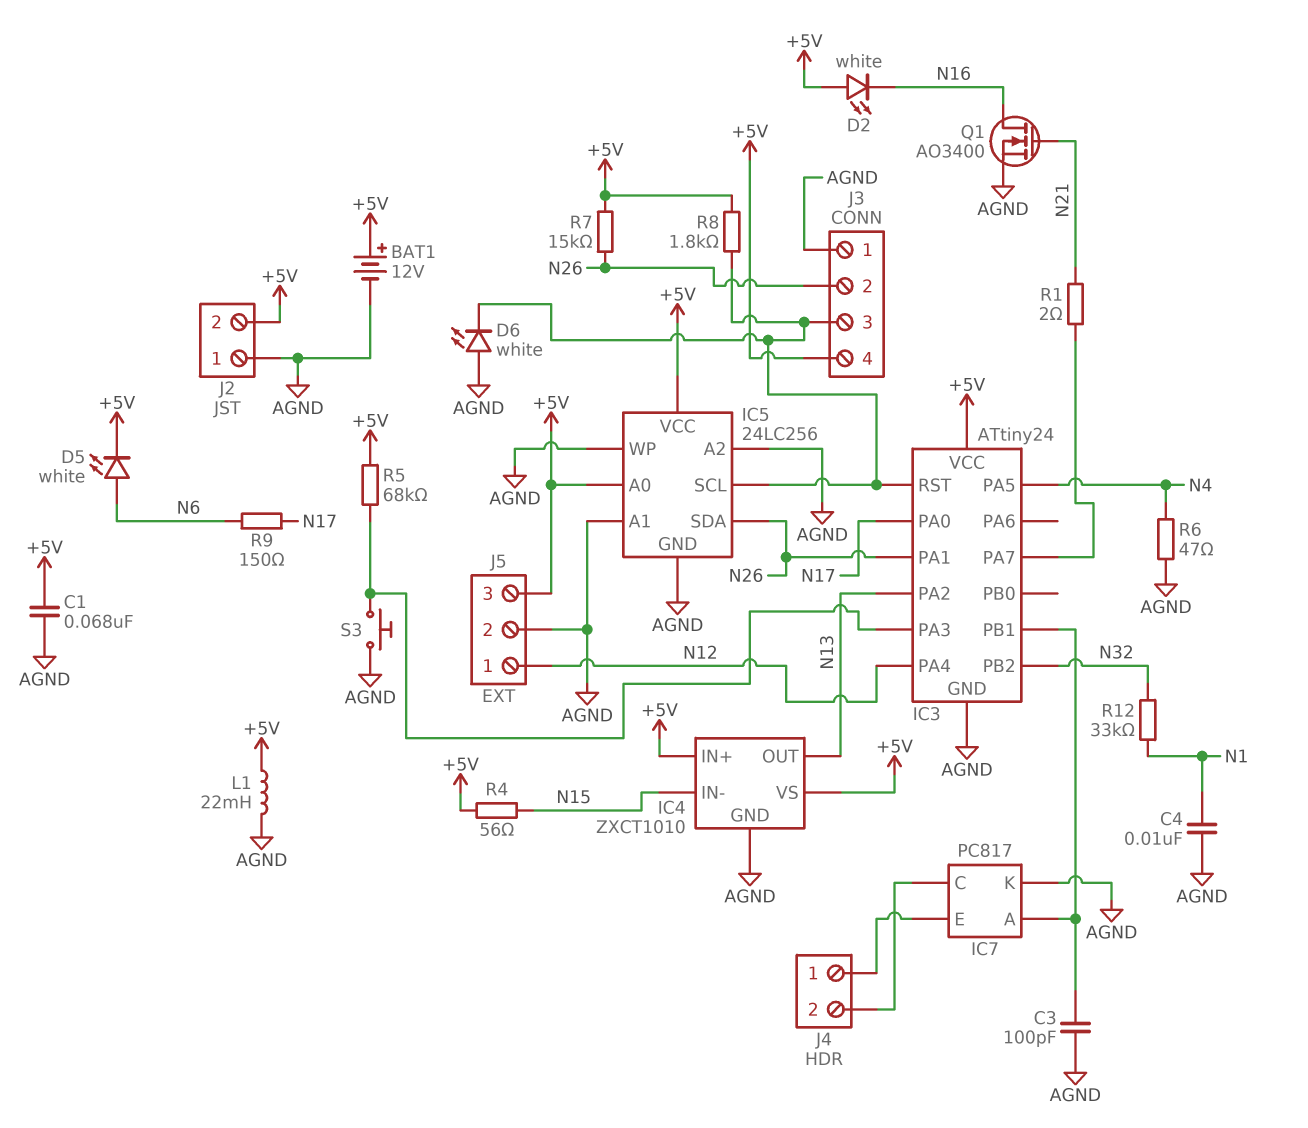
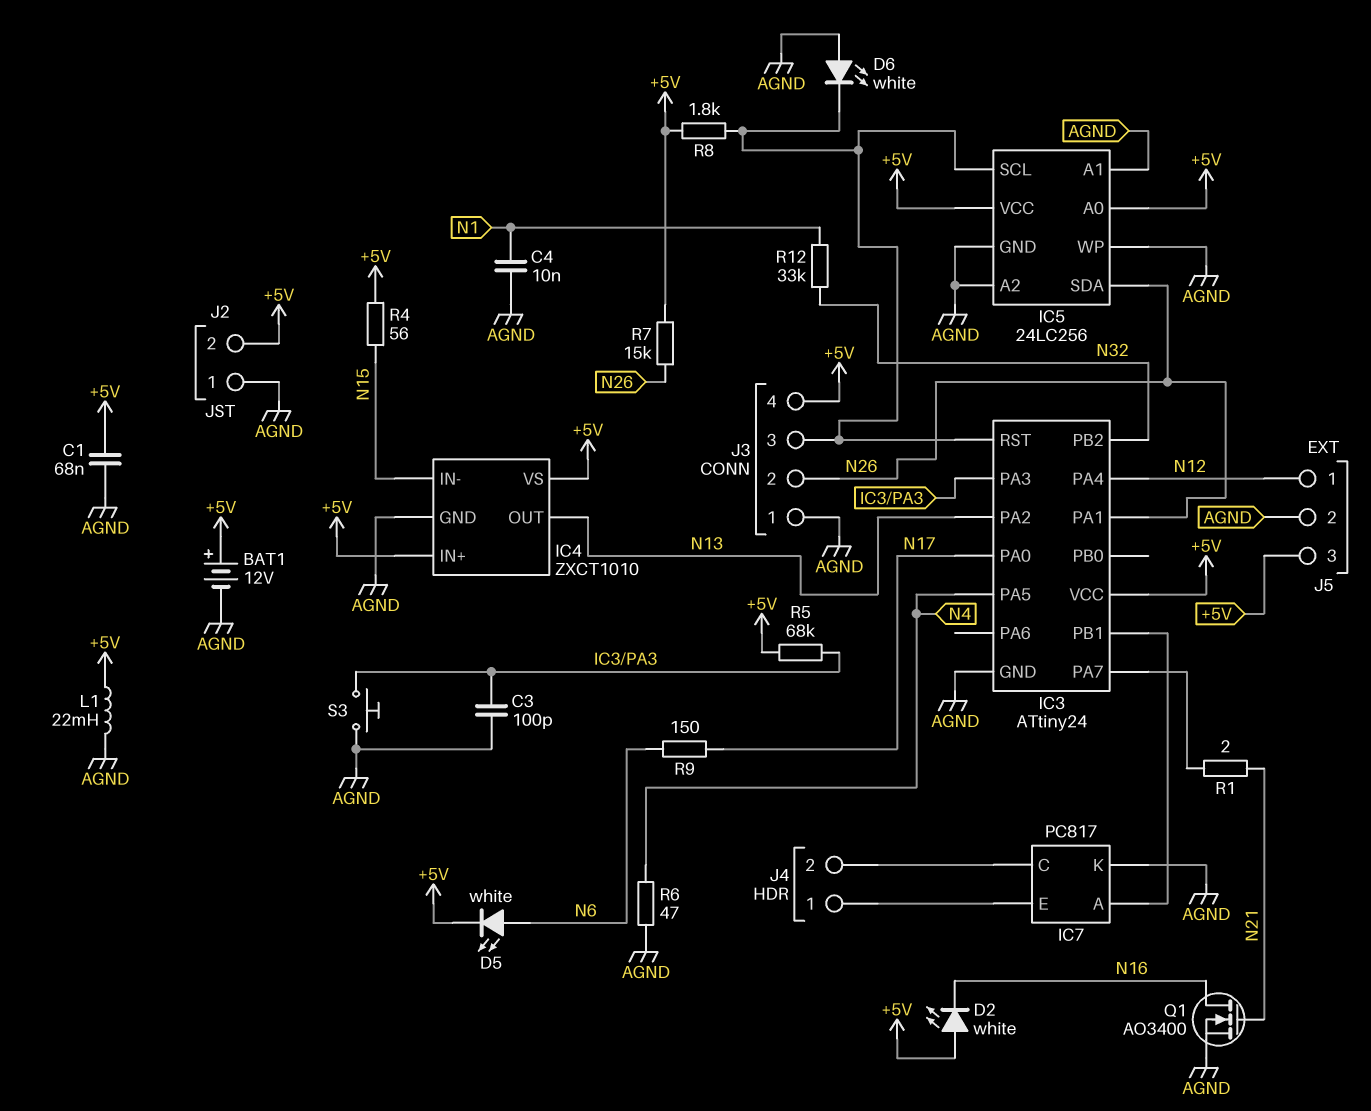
C3: 100pF (AGND, IC3/PB1) -> 100pF (AGND, IC3/PA3)

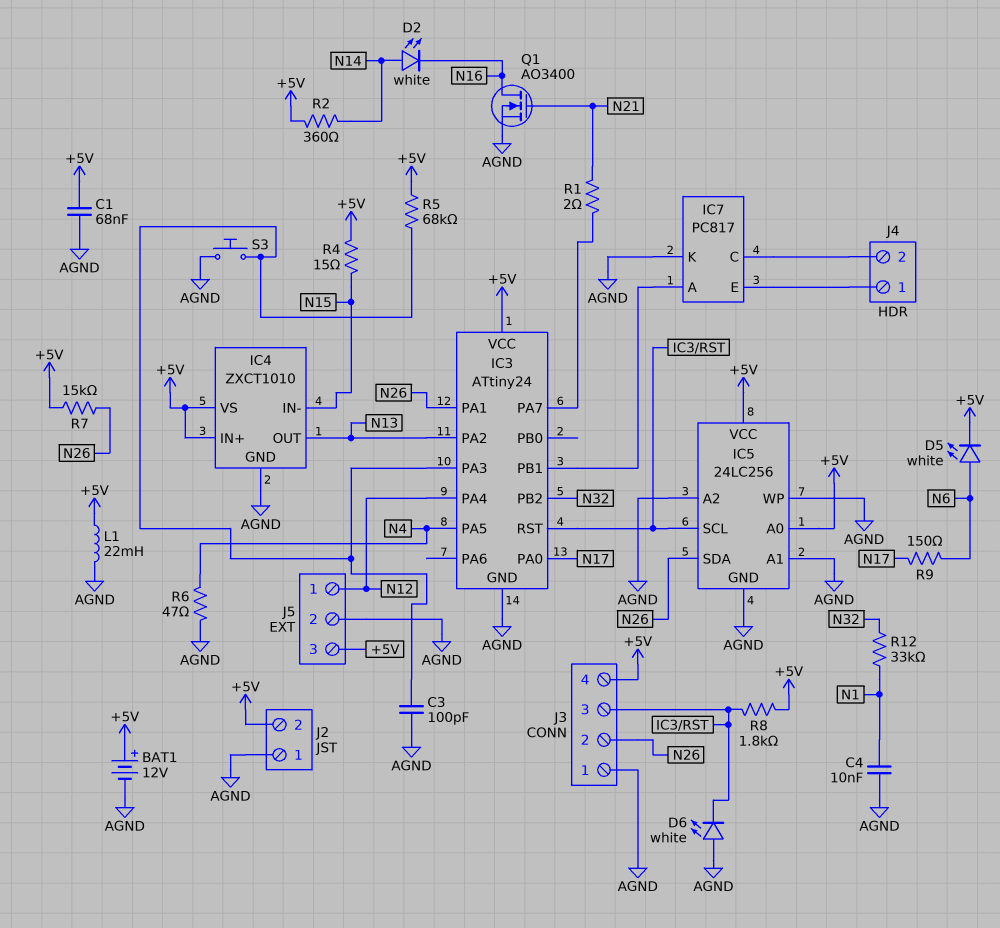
D2: LED white (A +5V, K N16) -> LED white (A N14, K N16)
R2: none -> 360 (+5V, N14)
R4: 56 (+5V, N15) -> 15 (+5V, N15)

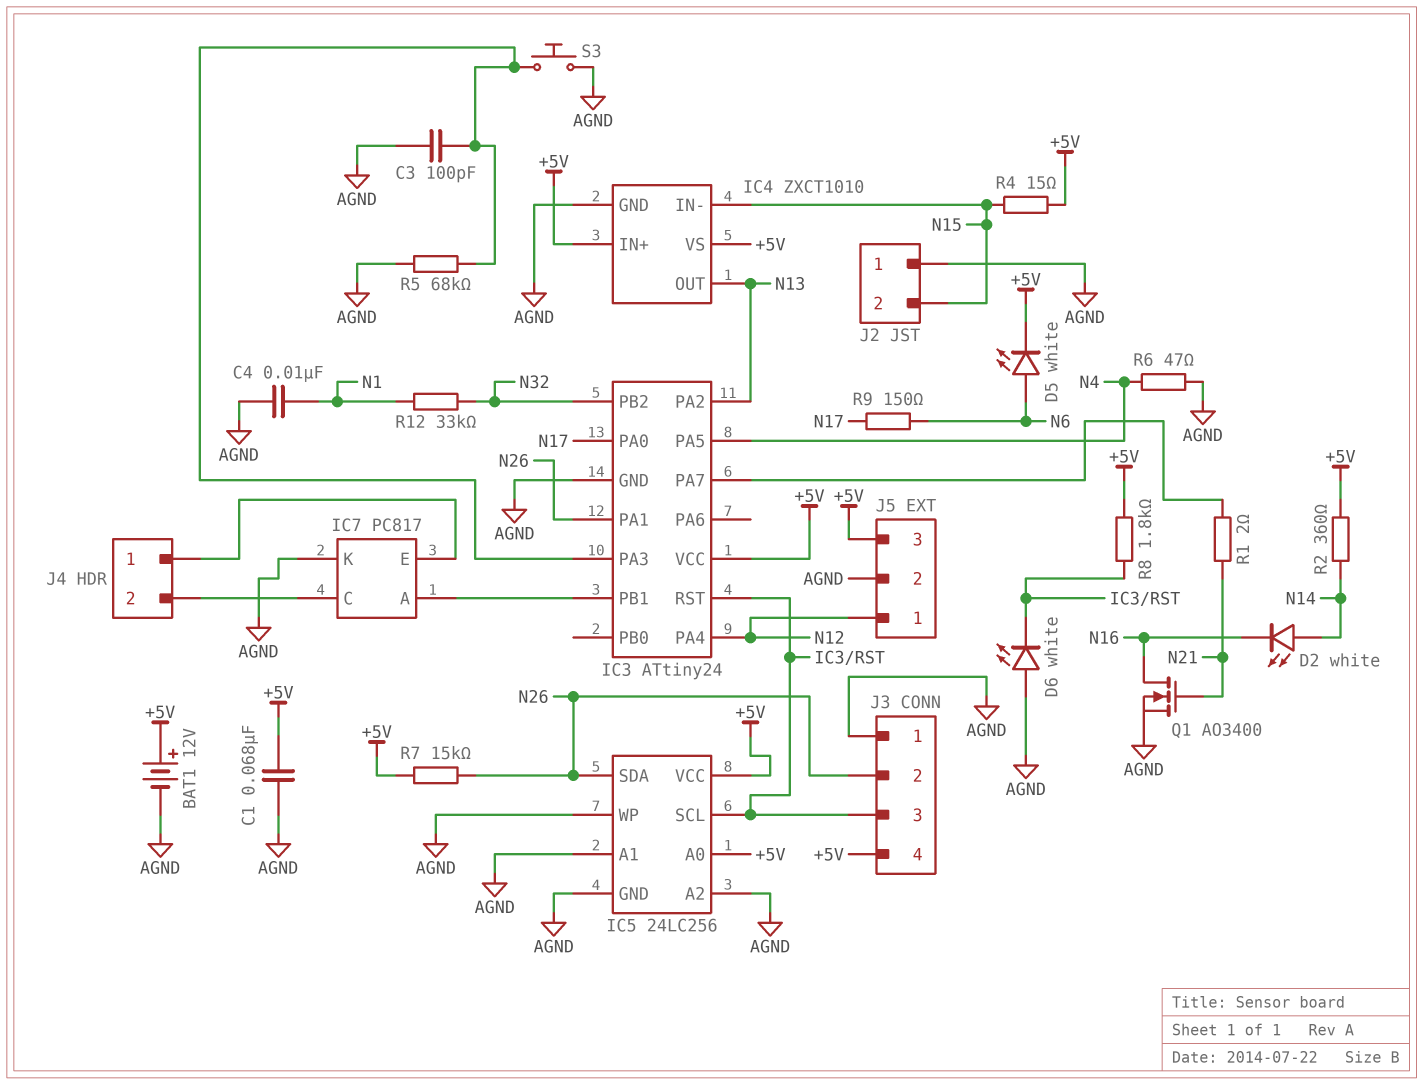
J2 pin 2: +5V -> N15
L1: 22mH (+5V, AGND) -> none
R5: 68k (+5V, IC3/PA3) -> 68k (AGND, IC3/PA3)

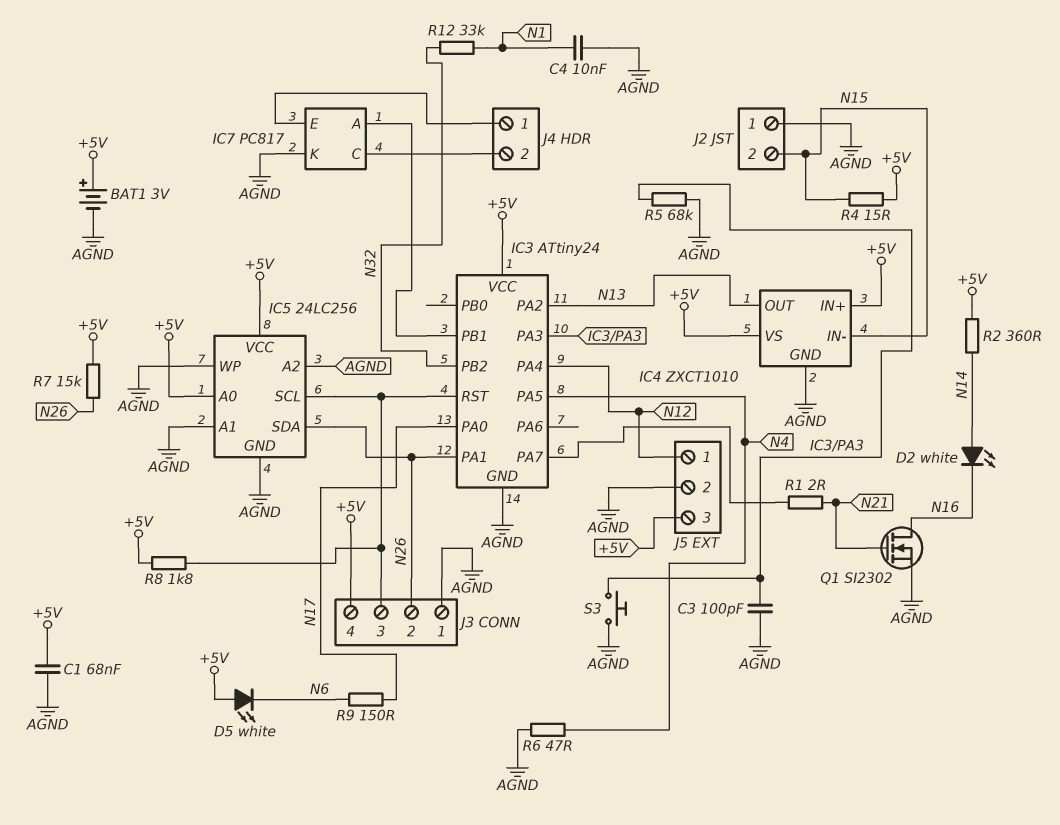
BAT1: 12V (plus +5V, minus AGND) -> 3V (plus +5V, minus AGND)
D5: LED white (A N6, K +5V) -> LED white (A +5V, K N6)
D6: LED white (A AGND, K IC3/RST) -> none
Q1: NMOS AO3400 (G N21, D N16, S AGND) -> NMOS SI2302 (G N21, D N16, S AGND)

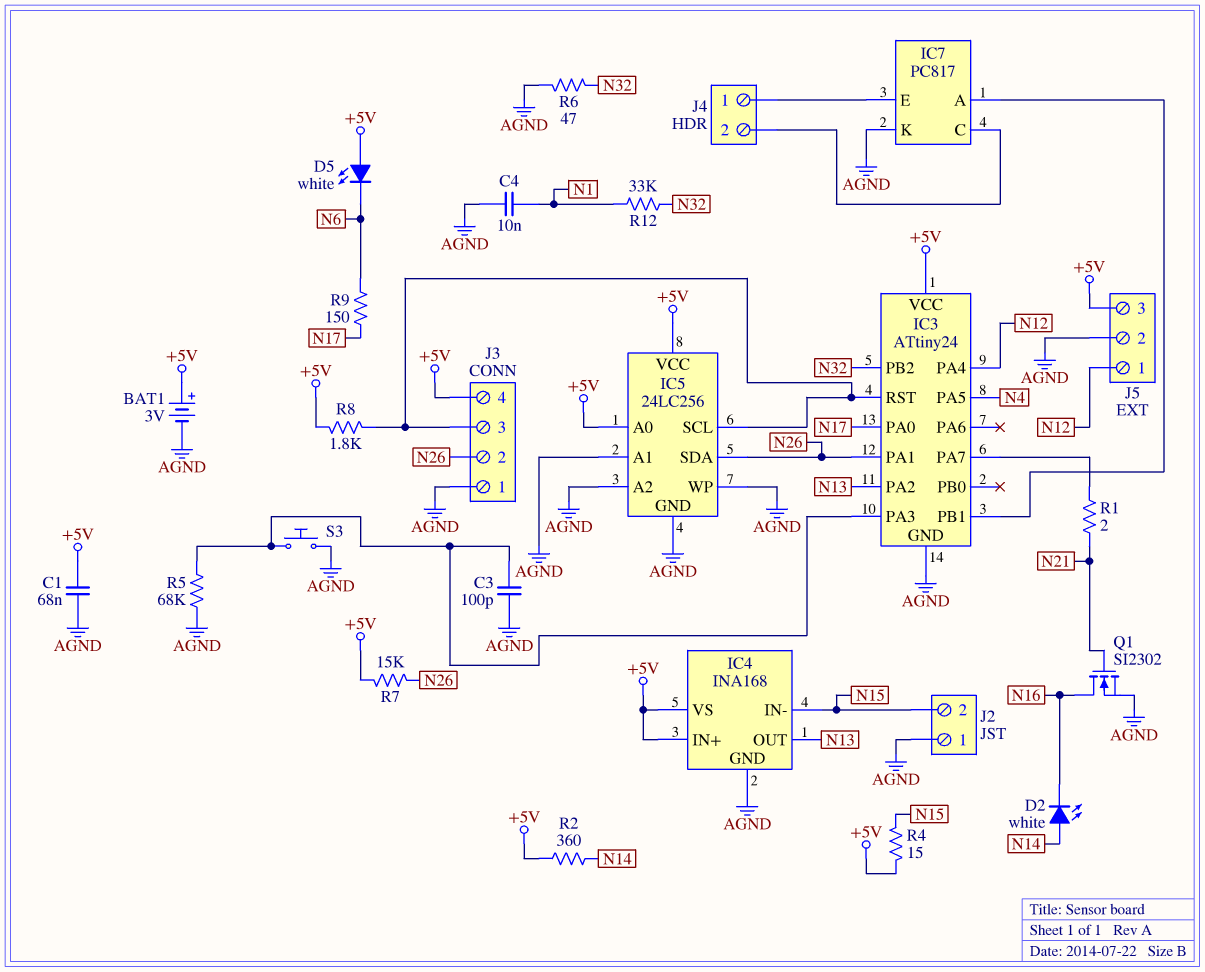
IC4: ZXCT1010 -> INA168
R6: 47 (AGND, N4) -> 47 (AGND, N32)

